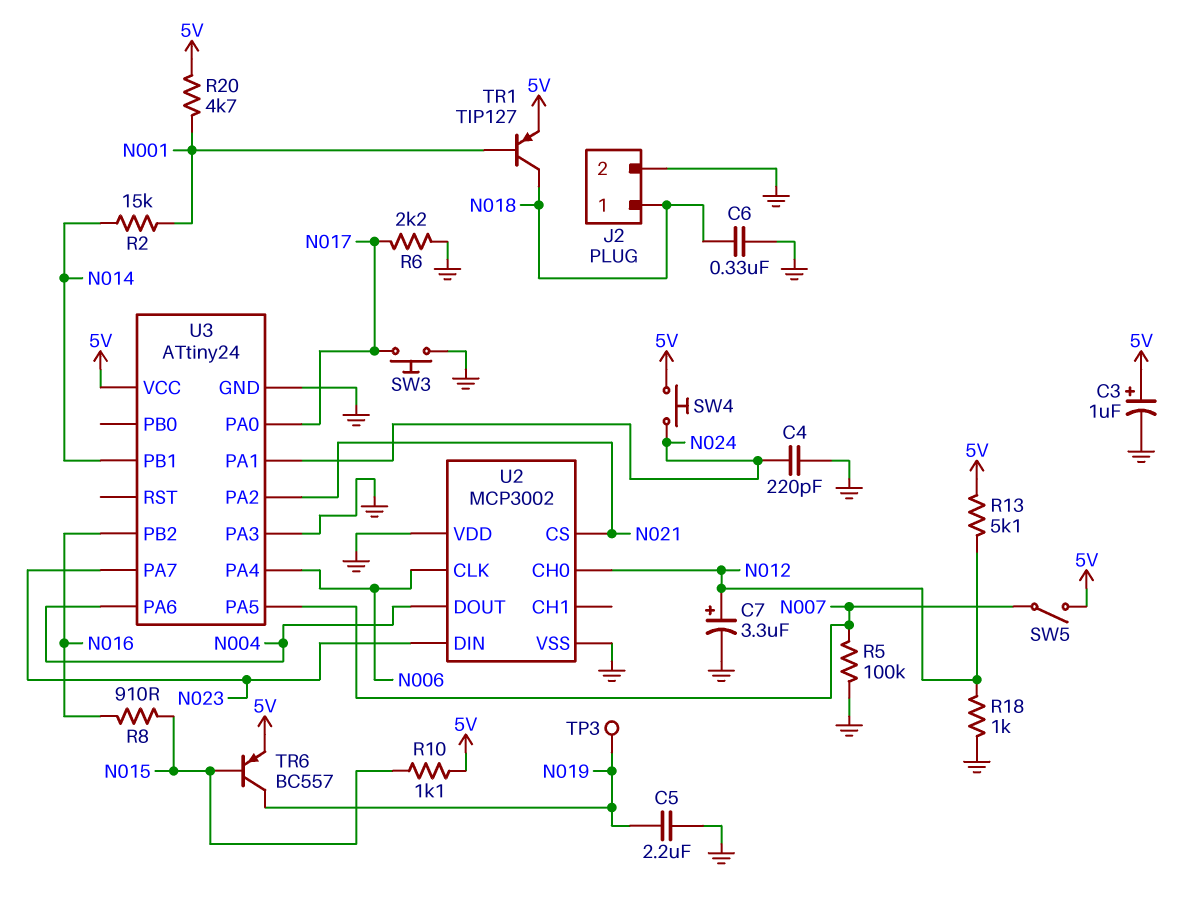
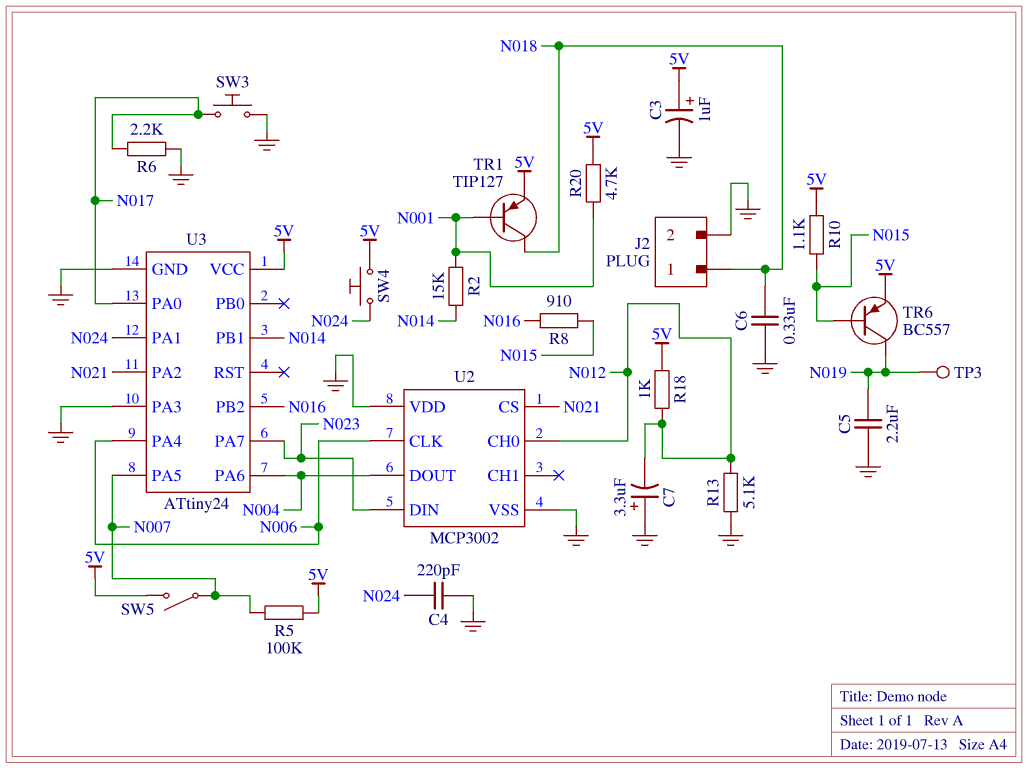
C7: 3.3uF (plus N012, minus GND) -> 3.3uF (plus GND, minus N012)
R5: 100k (GND, N007) -> 100k (5V, N007)
R13: 5.1k (5V, N012) -> 5.1k (GND, N012)
R18: 1k (GND, N012) -> 1k (5V, N012)

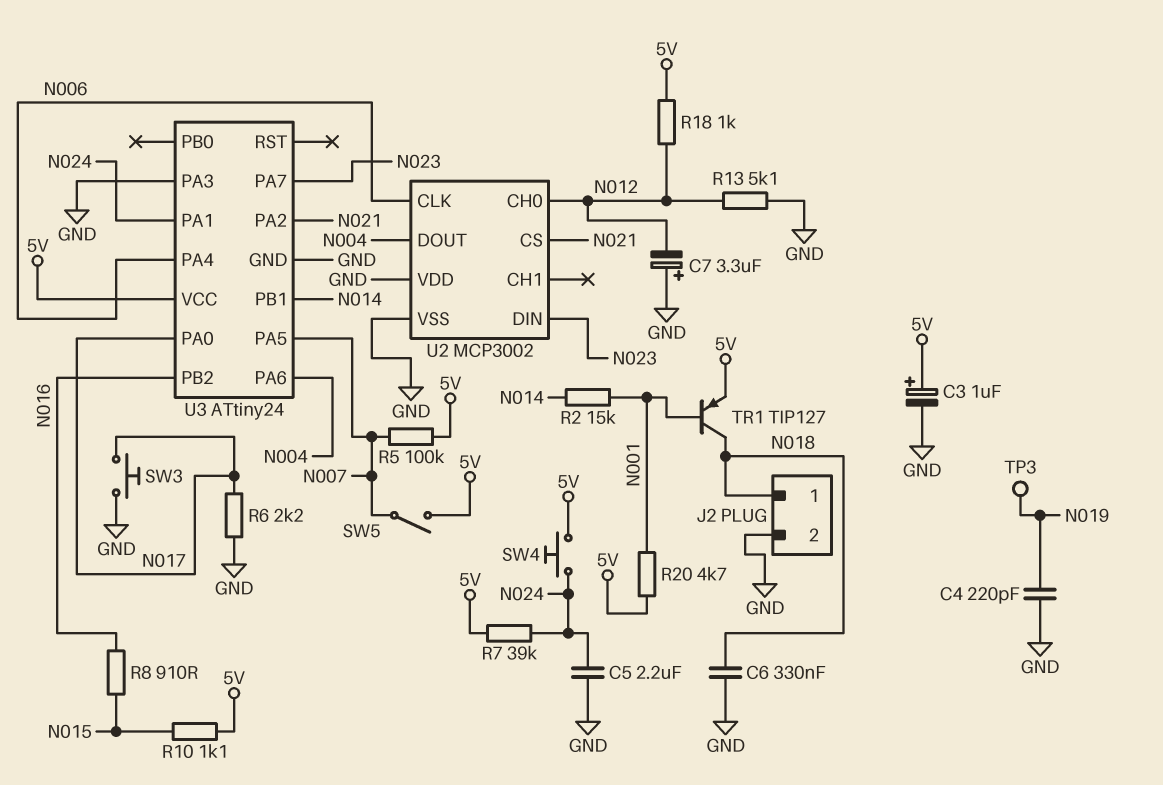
C4: 220pF (GND, N024) -> 220pF (GND, N019)
C5: 2.2uF (GND, N019) -> 2.2uF (GND, N024)
R7: none -> 39k (5V, N024)
TR6: PNP BC557 (B N015, C N019, E 5V) -> none

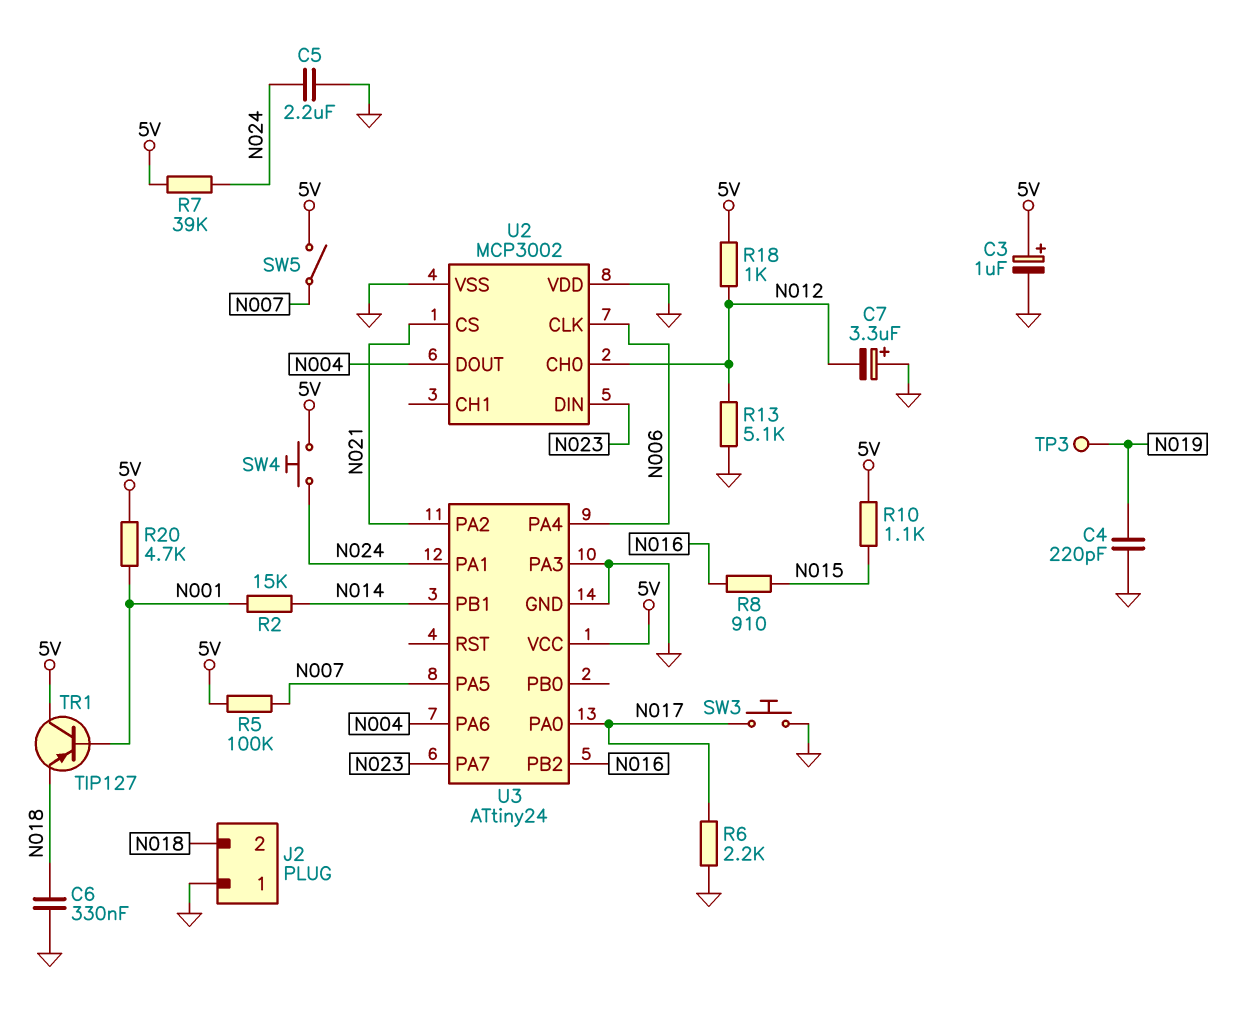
J2 pin 1: N018 -> GND
J2 pin 2: GND -> N018
TR1: PNP TIP127 (B N001, C N018, E 5V) -> PNP TIP127 (B N001, C 5V, E N018)

